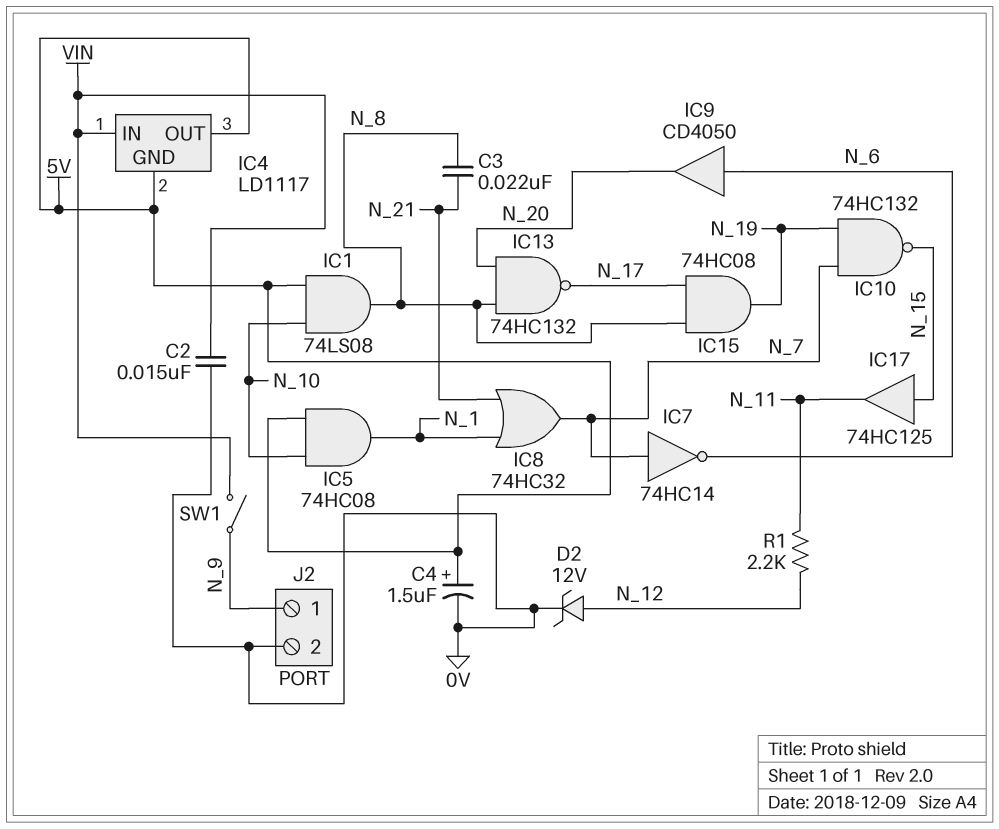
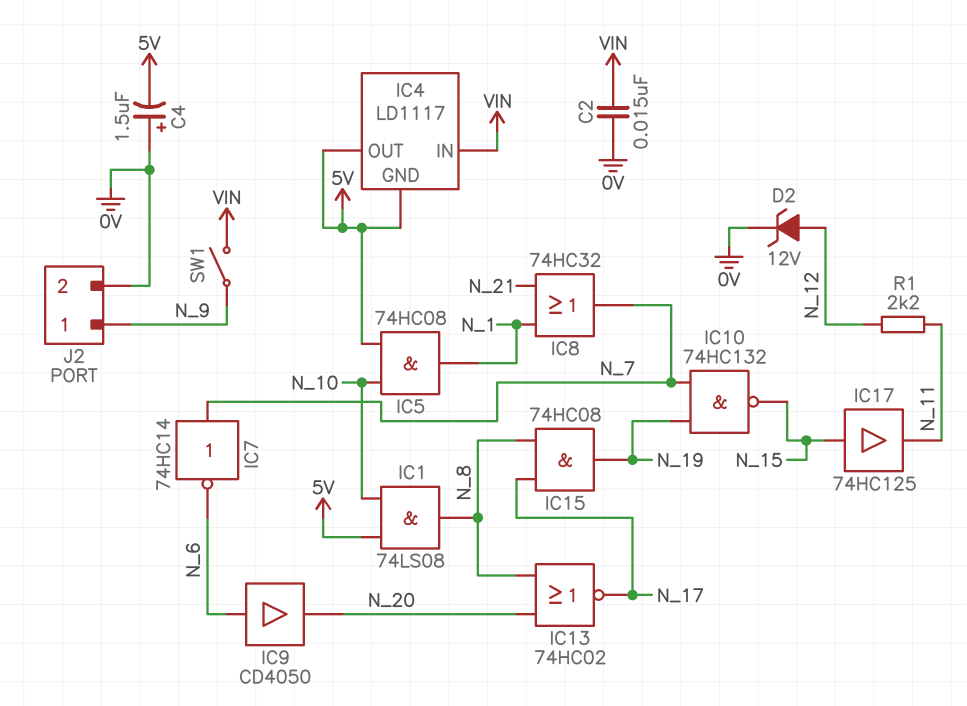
C3: 22nF (N_8, N_21) -> none
C4: 1.5uF (plus 5V, minus 0V) -> 1.5uF (plus 0V, minus 5V)
IC13: NAND 74HC132 (in N_8, in N_20, out N_17) -> NOR 74HC02 (in N_8, in N_20, out N_17)

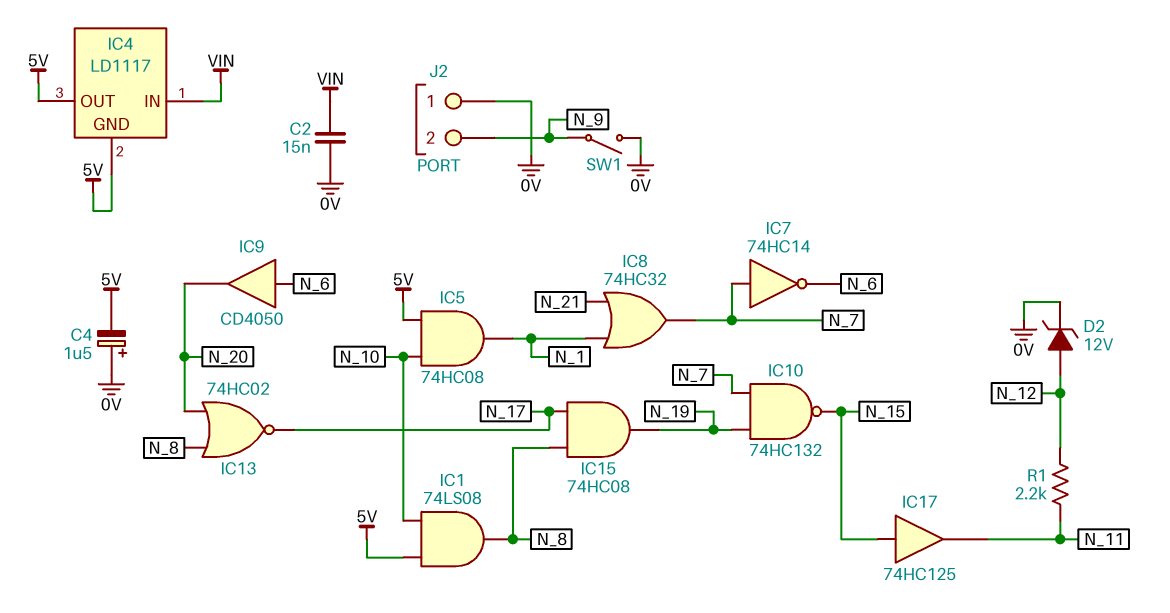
J2 pin 1: N_9 -> 0V
J2 pin 2: 0V -> N_9
SW1: switch (N_9, VIN) -> switch (0V, N_9)

